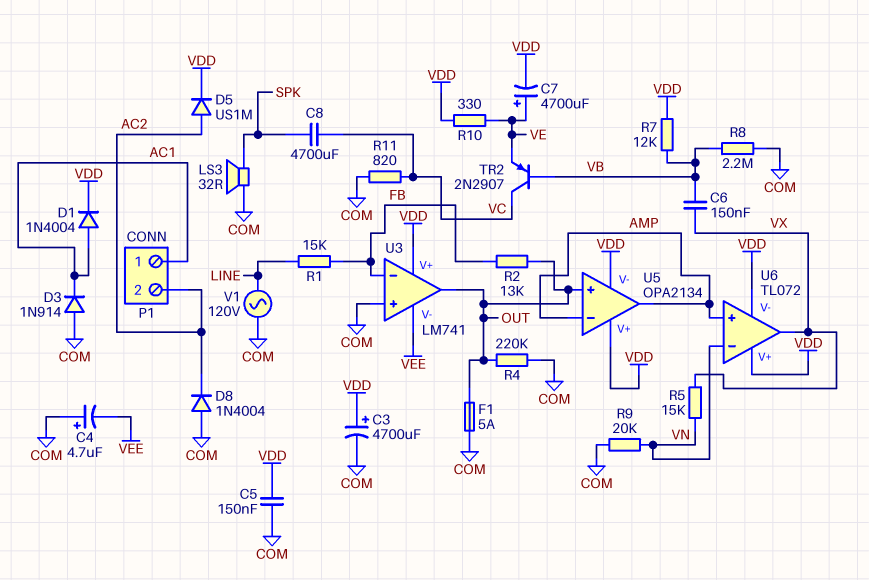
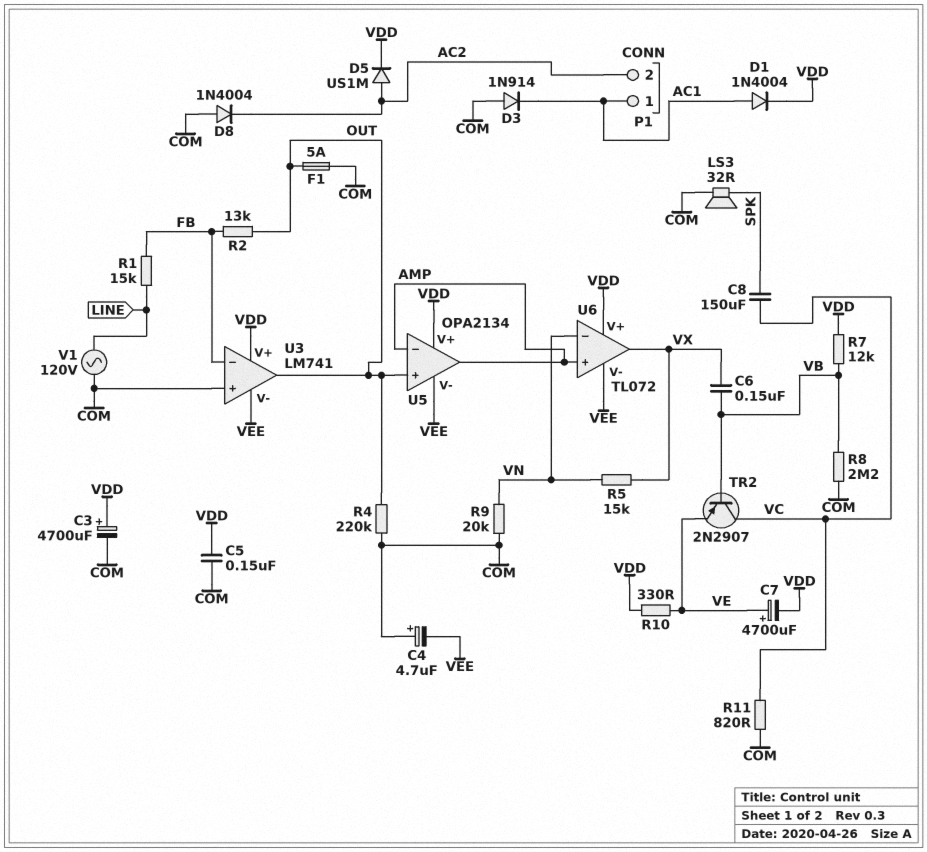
C8: 4700uF (SPK, VC) -> 150uF (SPK, VC)
U5 pin V-: VDD -> VEE
U6 pin V-: VDD -> VEE

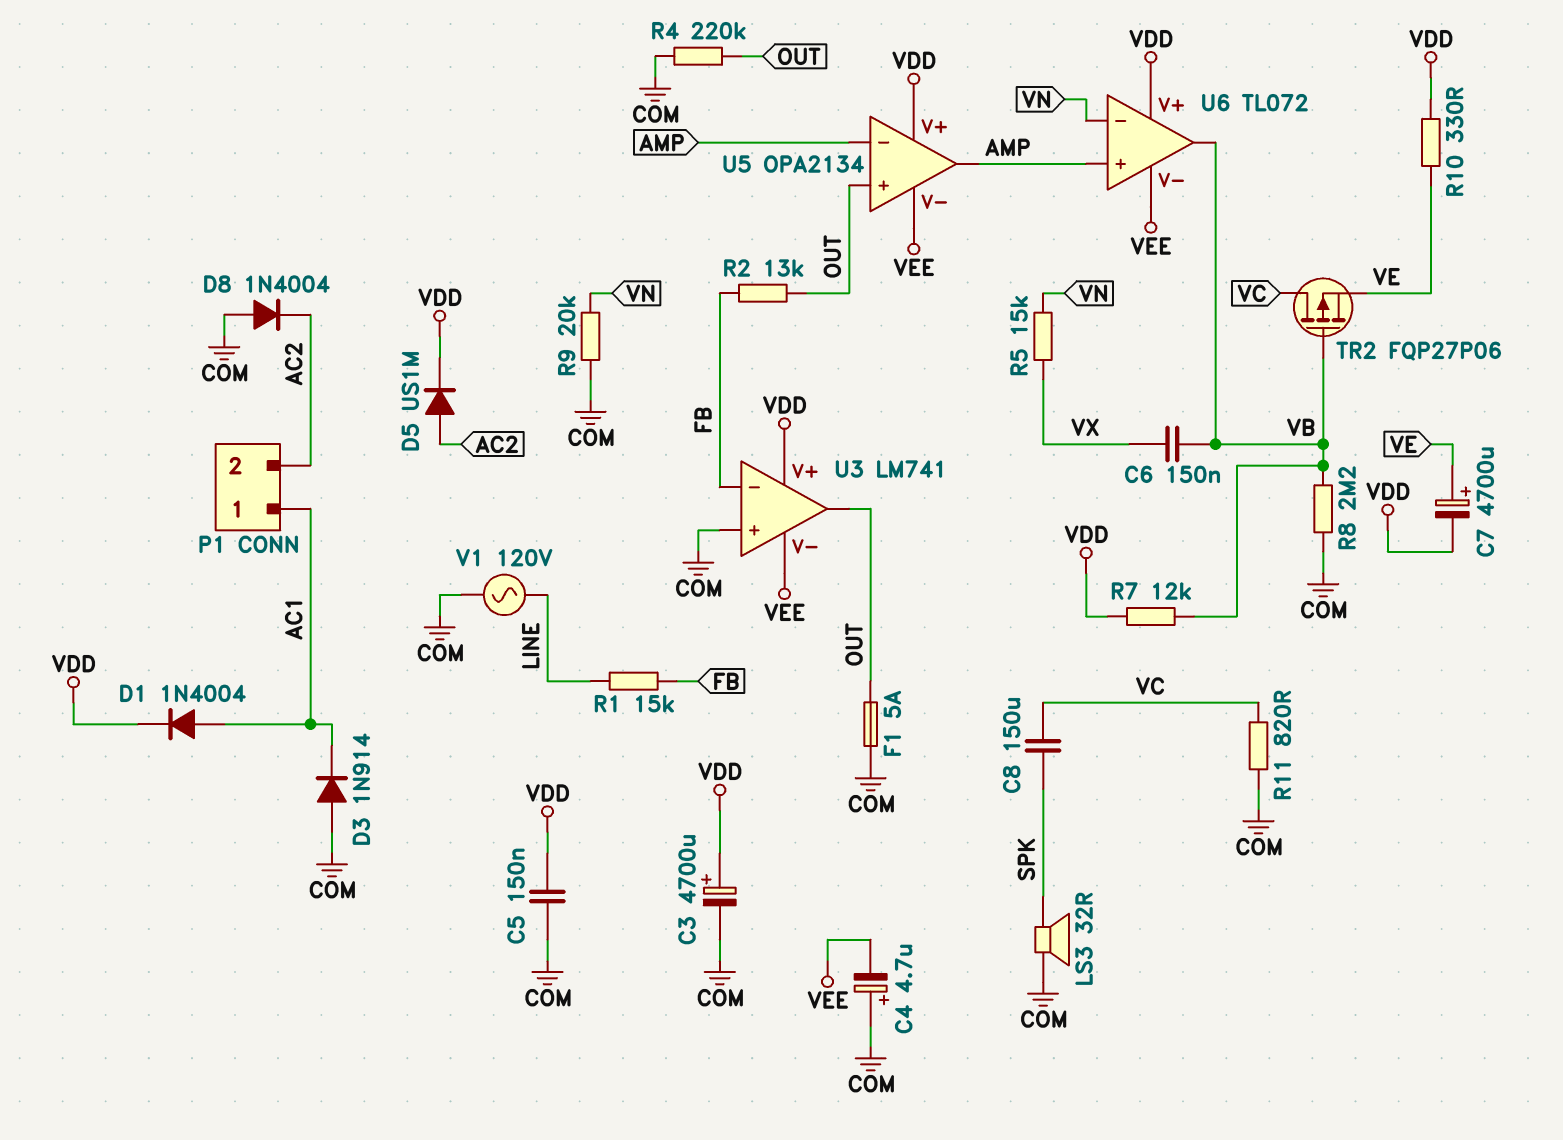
TR2: PNP 2N2907 (B VB, C VC, E VE) -> PMOS FQP27P06 (G VB, D VC, S VE)
U6 pin out: VX -> VB

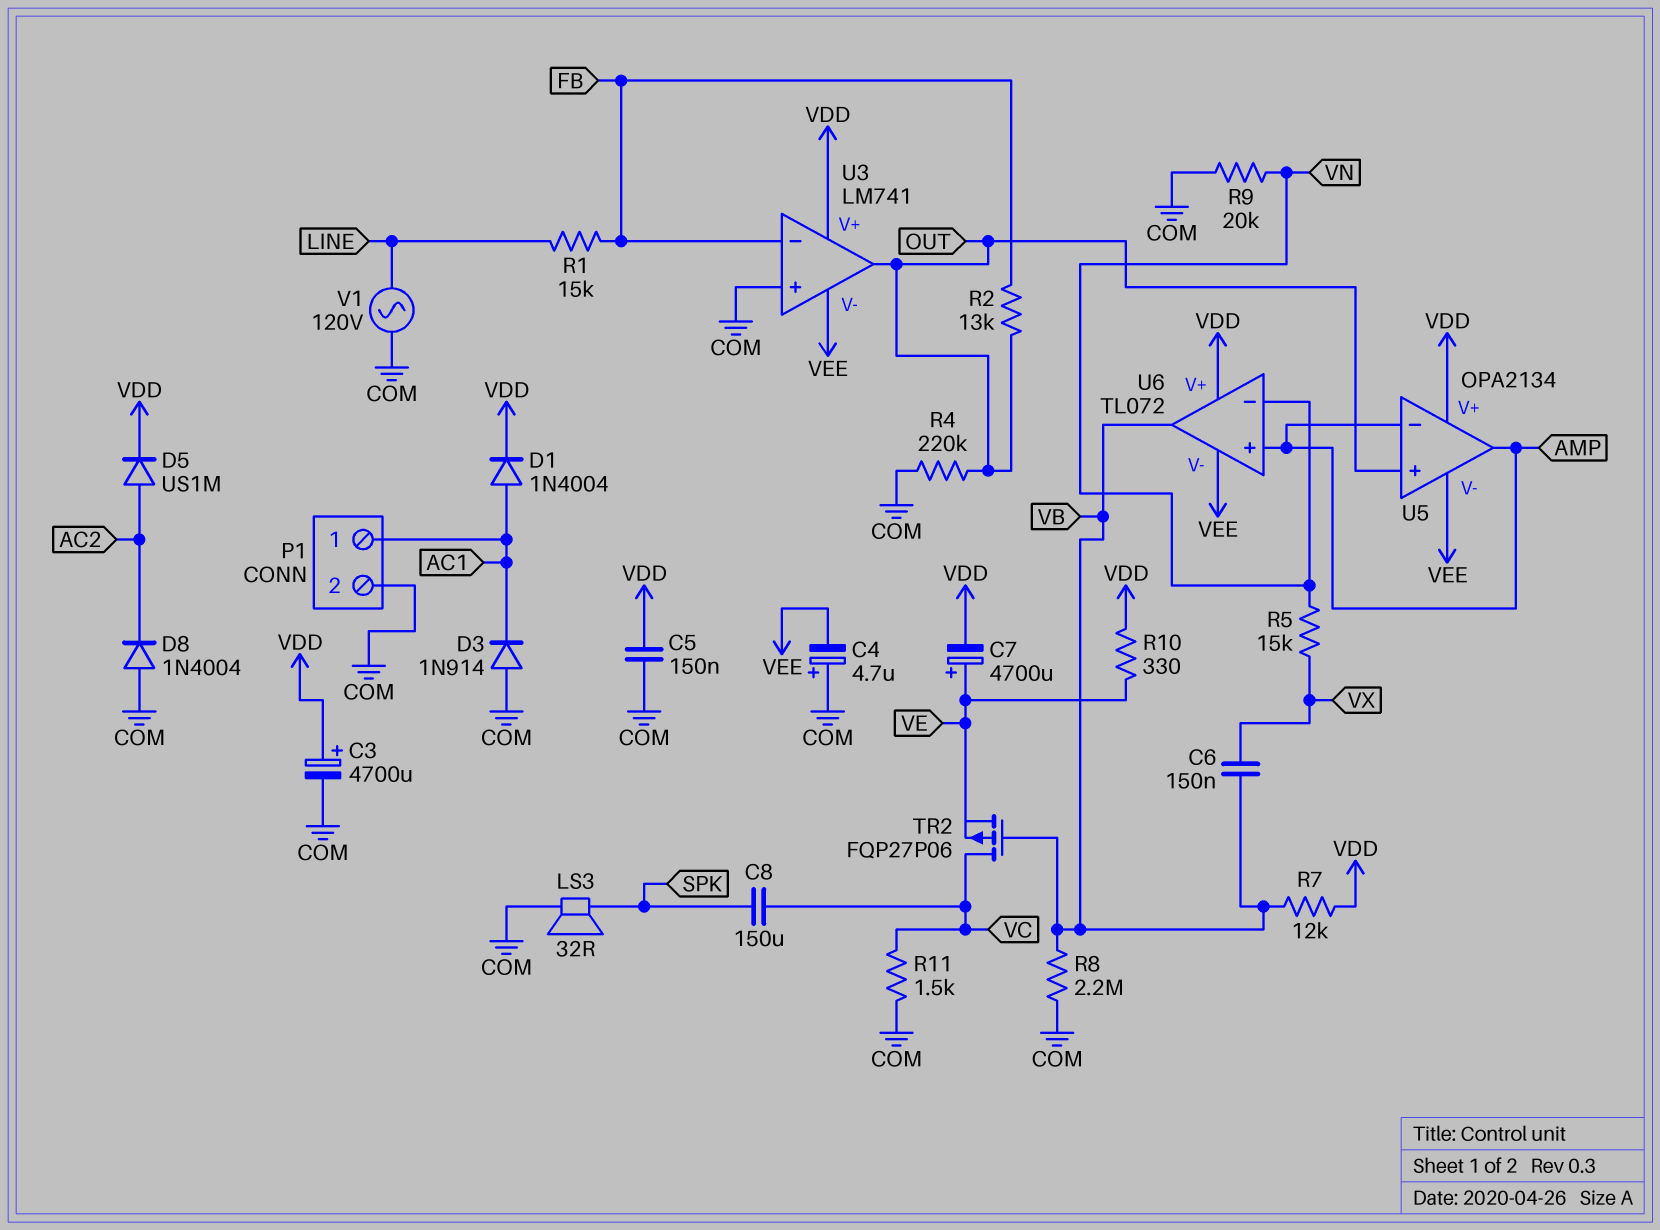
F1: 5A (COM, OUT) -> none
P1 pin 2: AC2 -> COM
R11: 820 (COM, VC) -> 1.5k (COM, VC)

